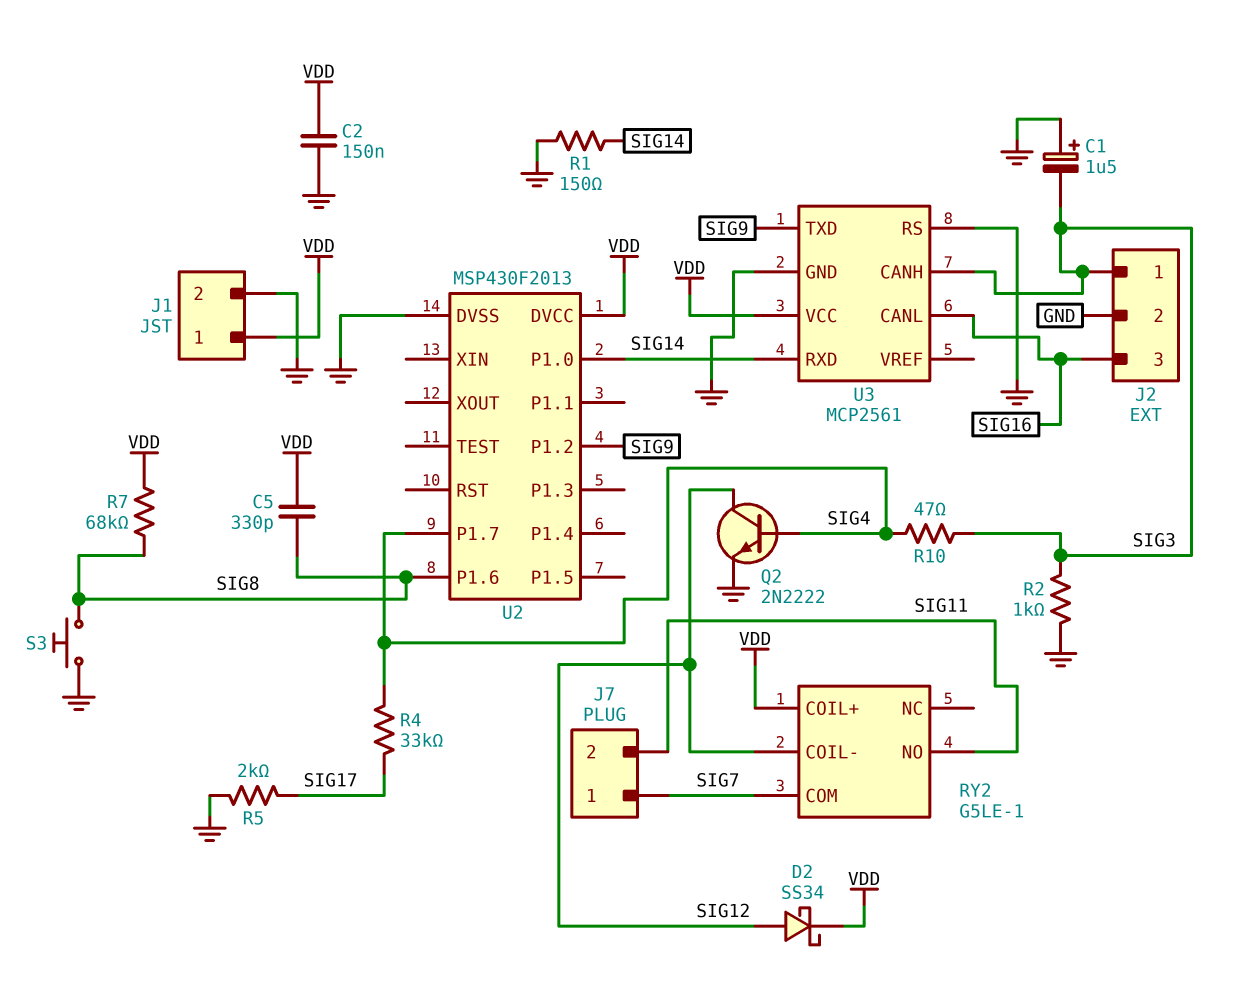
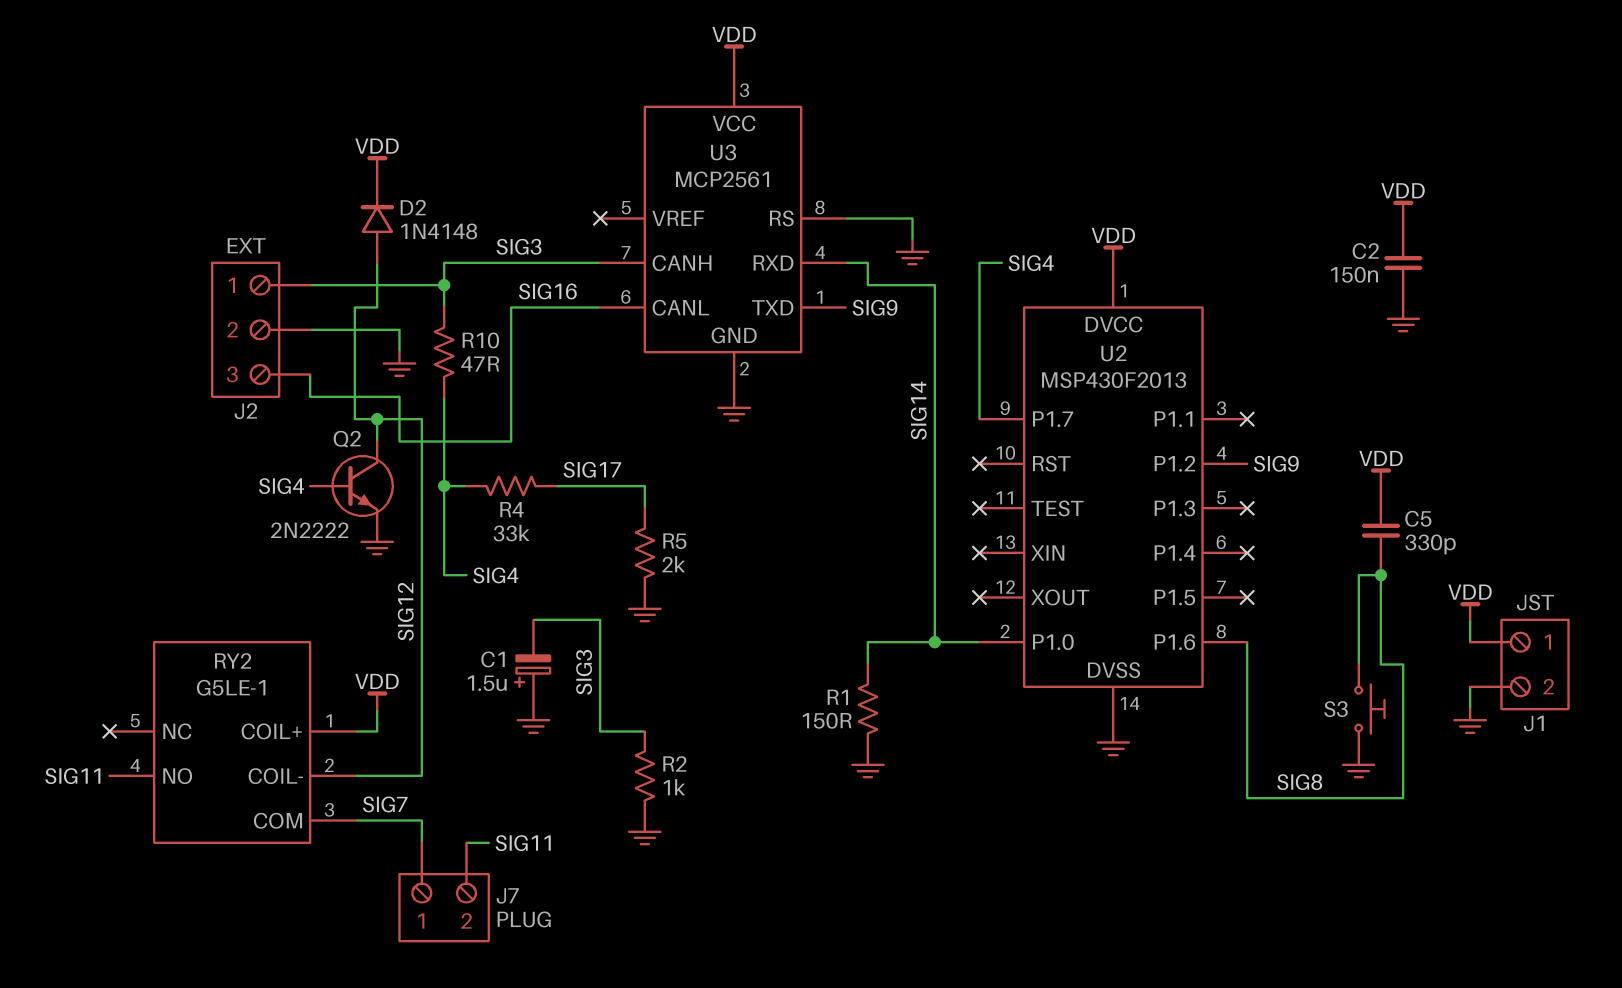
D2: schottky SS34 (A SIG12, K VDD) -> diode 1N4148 (A SIG12, K VDD)
R7: 68k (SIG8, VDD) -> none

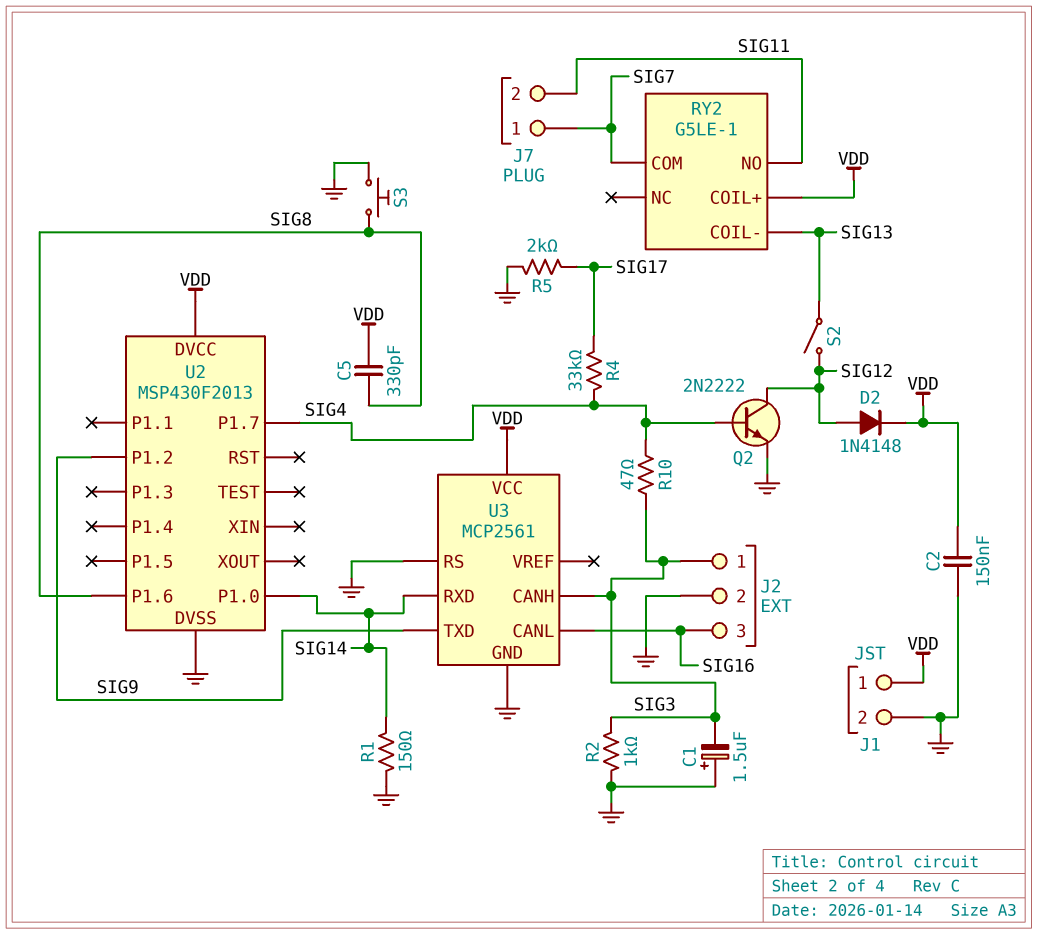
RY2 pin COIL-: SIG12 -> SIG13
S2: none -> switch (SIG12, SIG13)

